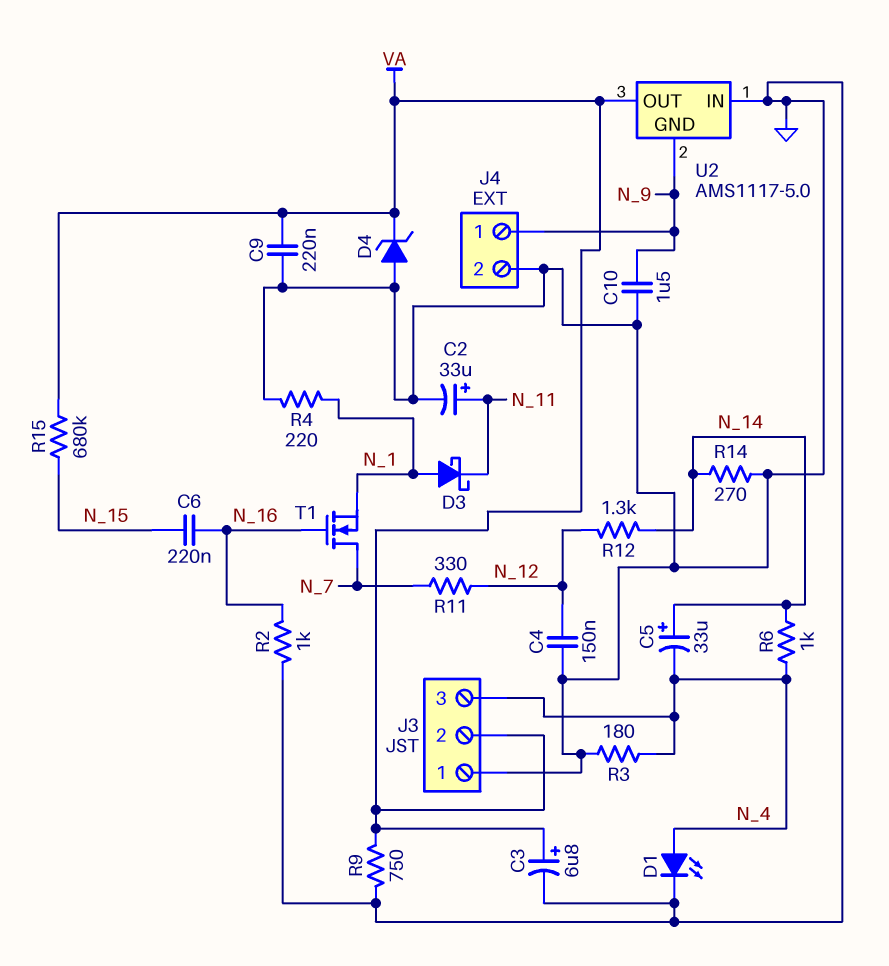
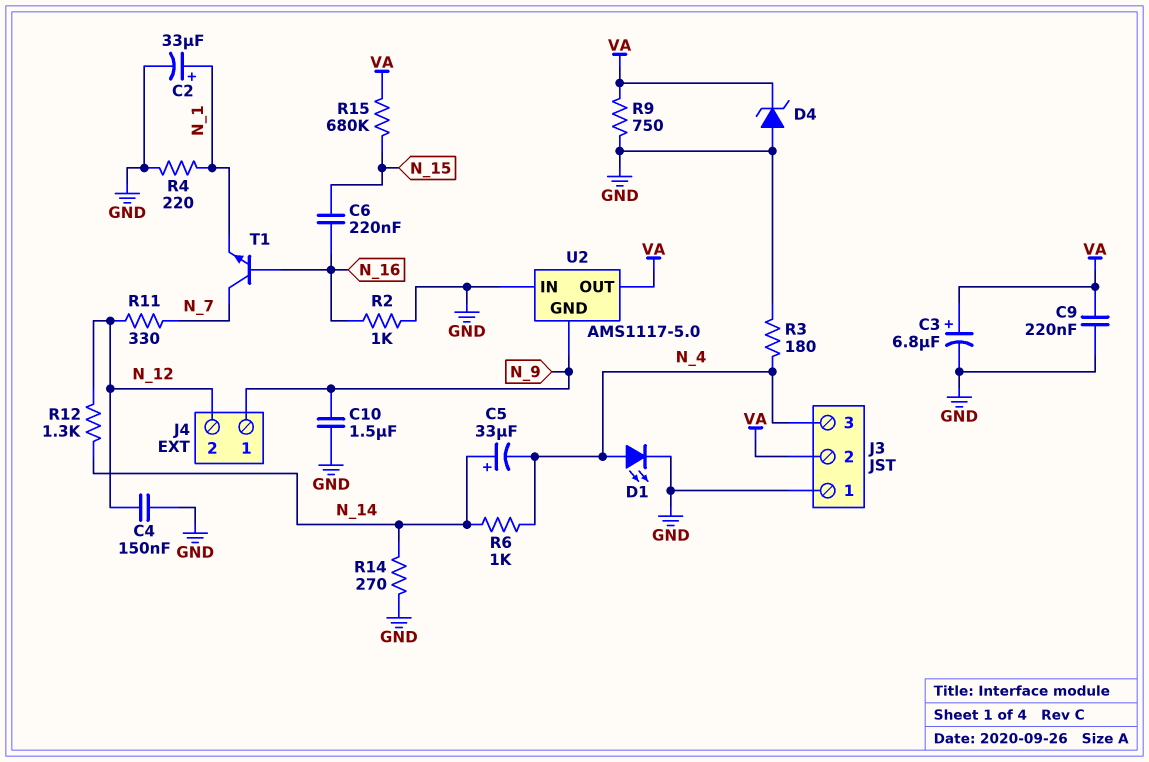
C2: 33uF (plus N_11, minus GND) -> 33uF (plus N_1, minus GND)
D3: schottky (A N_1, K N_11) -> none
J4 pin 2: GND -> N_12
T1: NMOS (G N_16, D N_7, S N_1) -> NPN (B N_16, C N_7, E N_1)

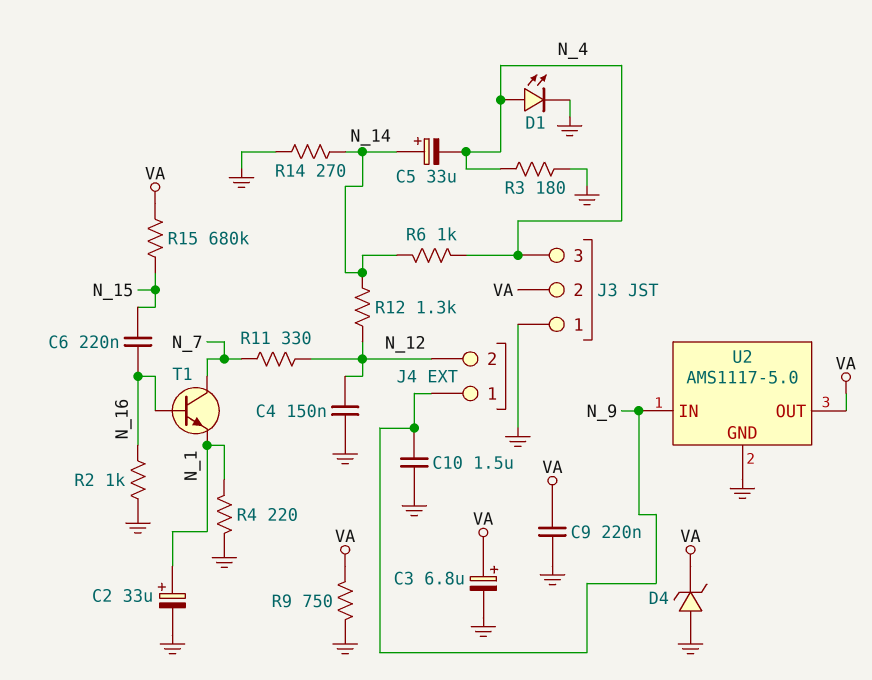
U2 pin GND: N_9 -> GND
U2 pin IN: GND -> N_9

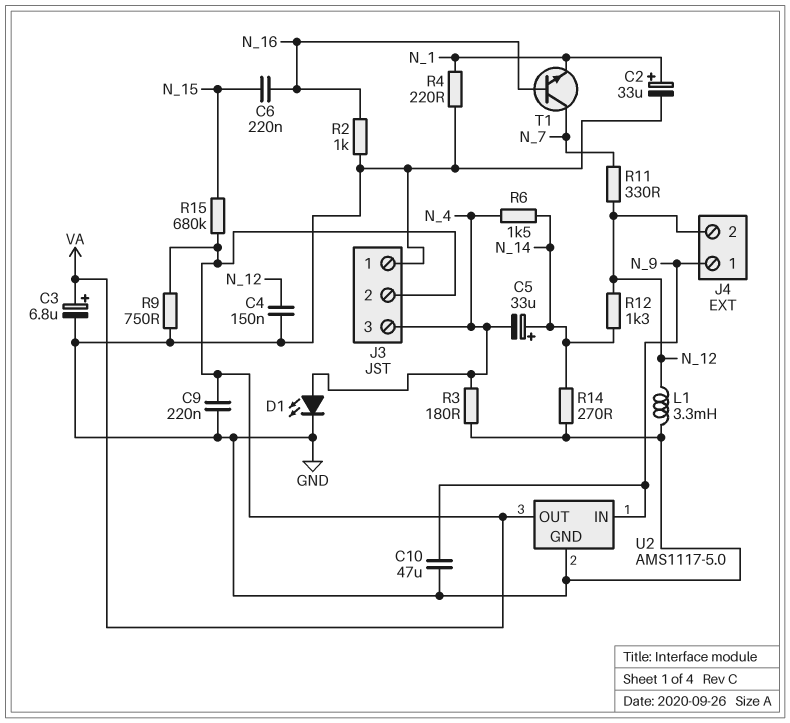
C10: 1.5uF (GND, N_9) -> 47uF (GND, N_9)
D4: zener (A GND, K VA) -> none
L1: none -> 3.3mH (GND, N_12)
R6: 1k (N_4, N_14) -> 1.5k (N_4, N_14)

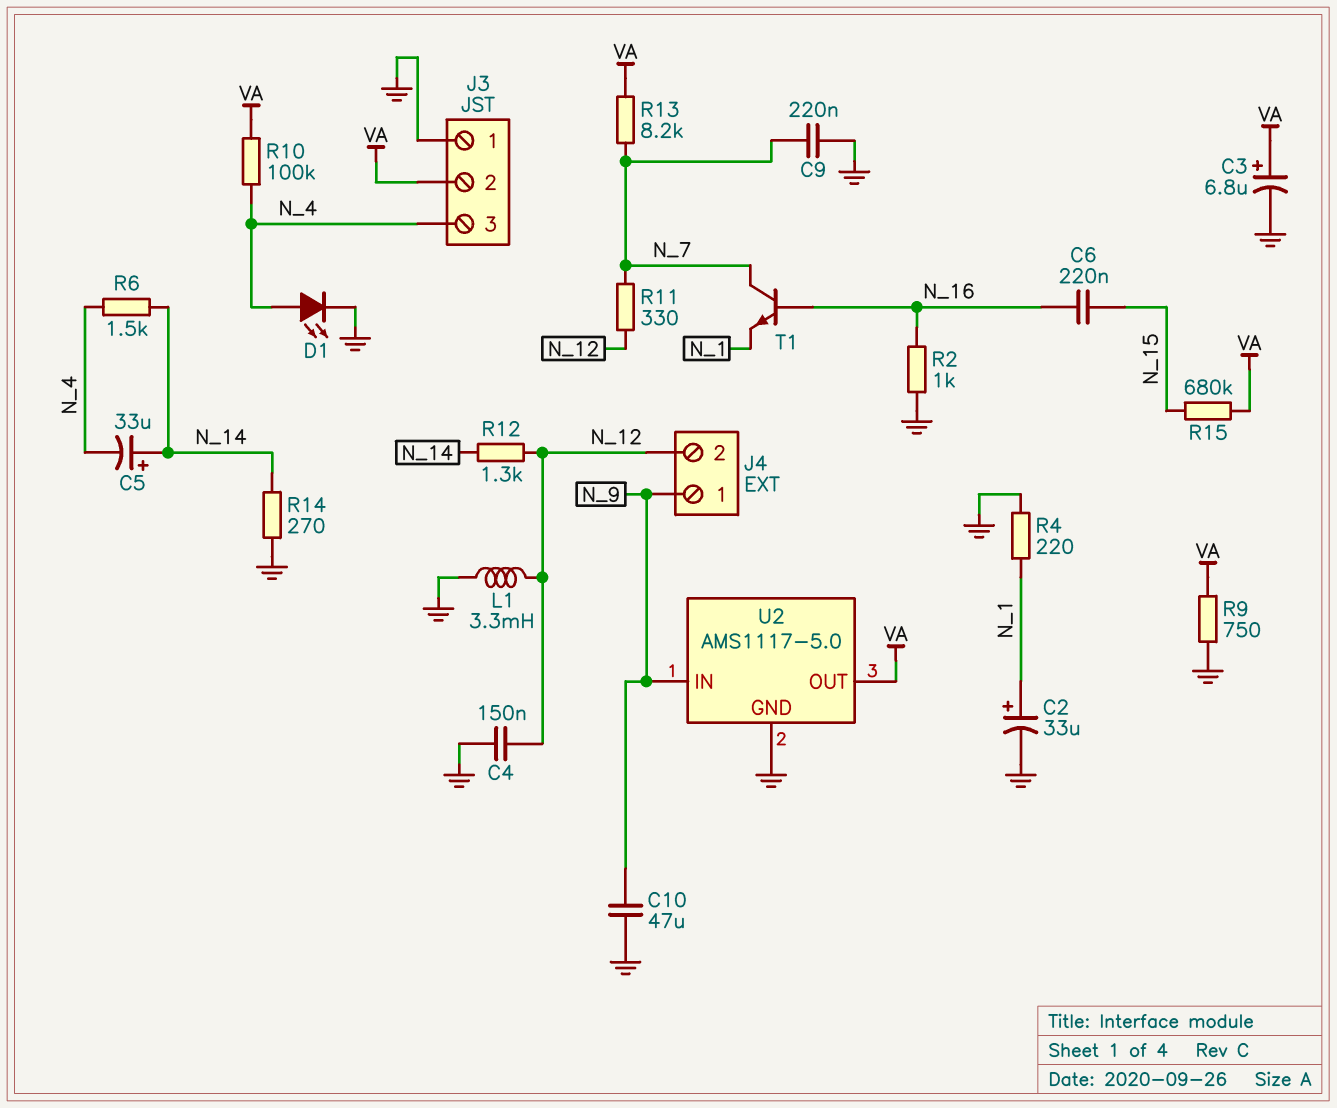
C9: 220nF (GND, VA) -> 220nF (GND, N_7)
R3: 180 (GND, N_4) -> none
R10: none -> 100k (N_4, VA)
R13: none -> 8.2k (N_7, VA)

